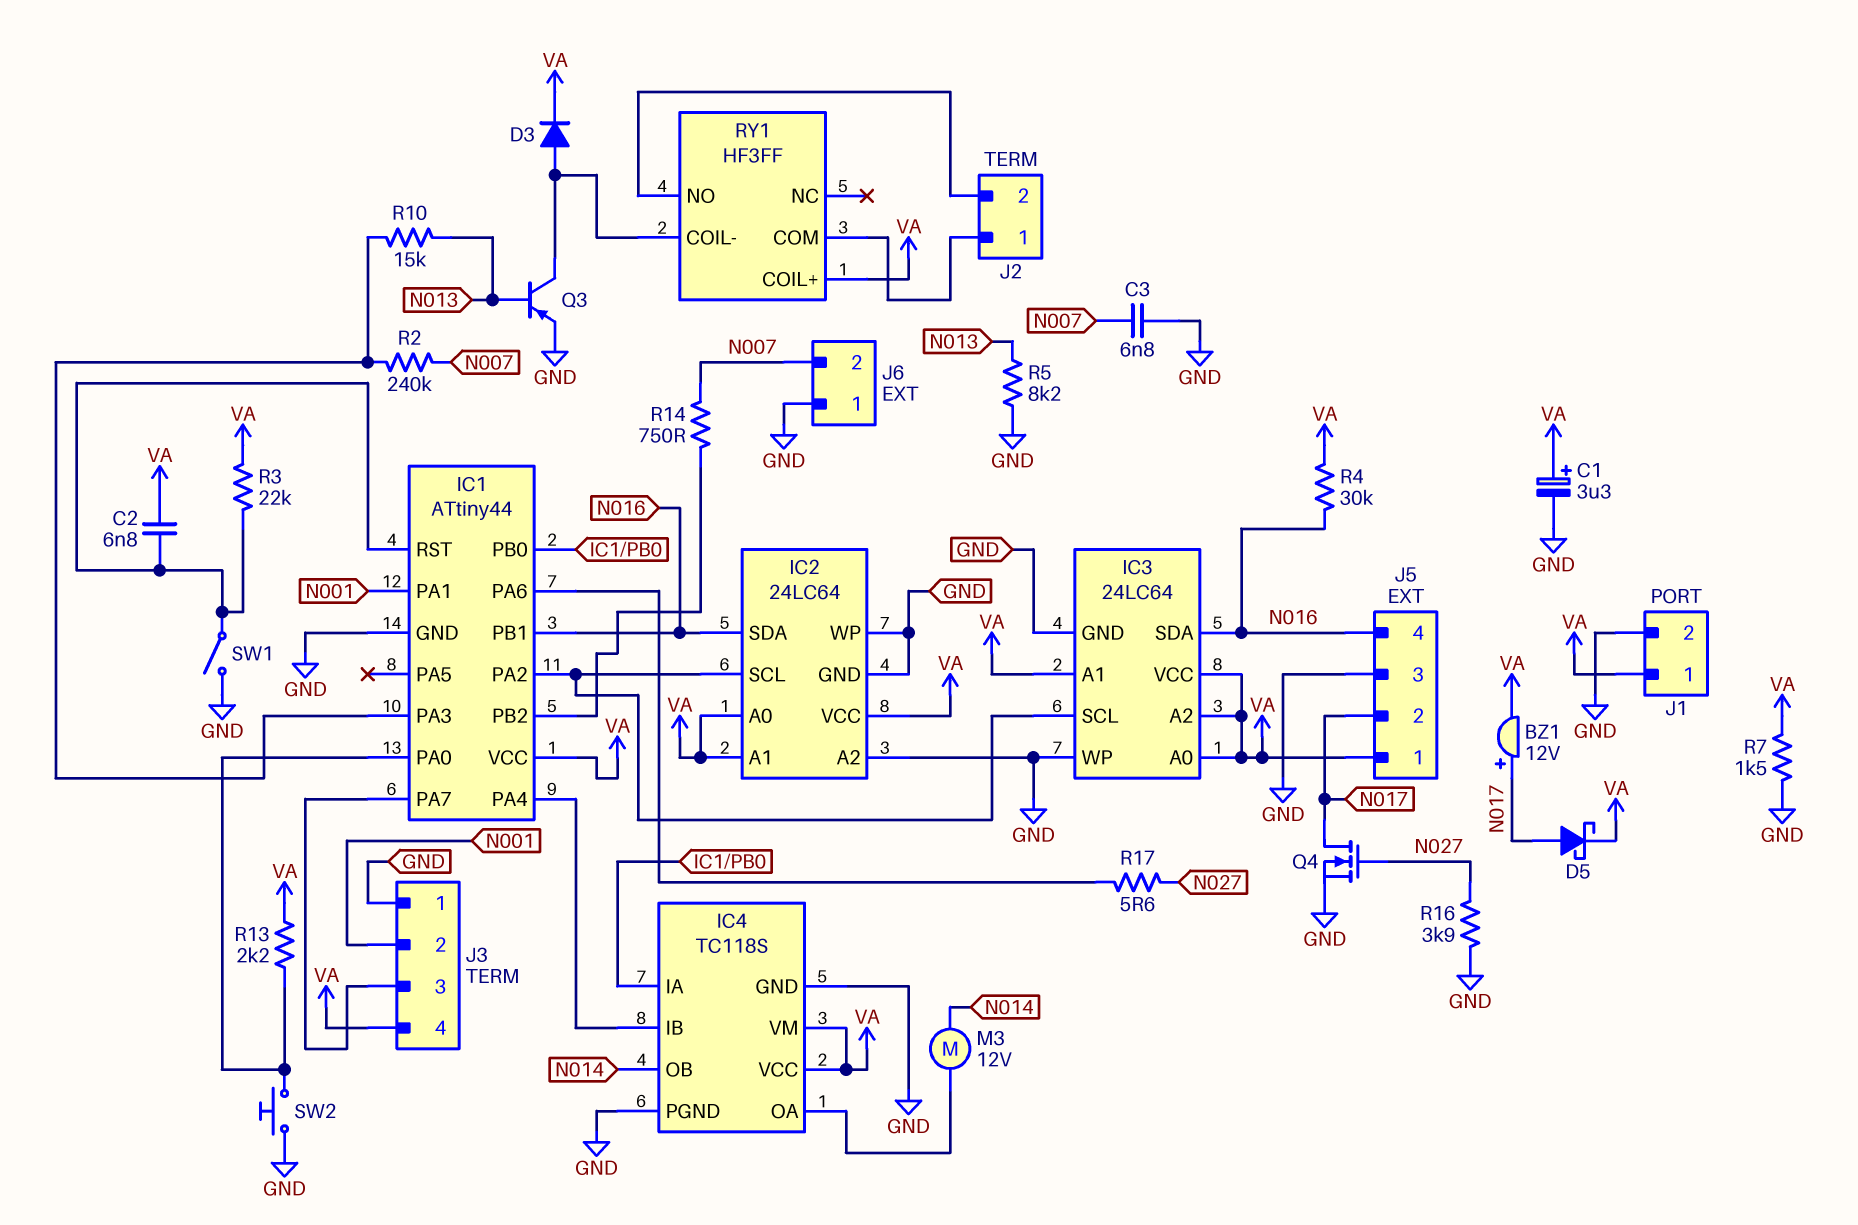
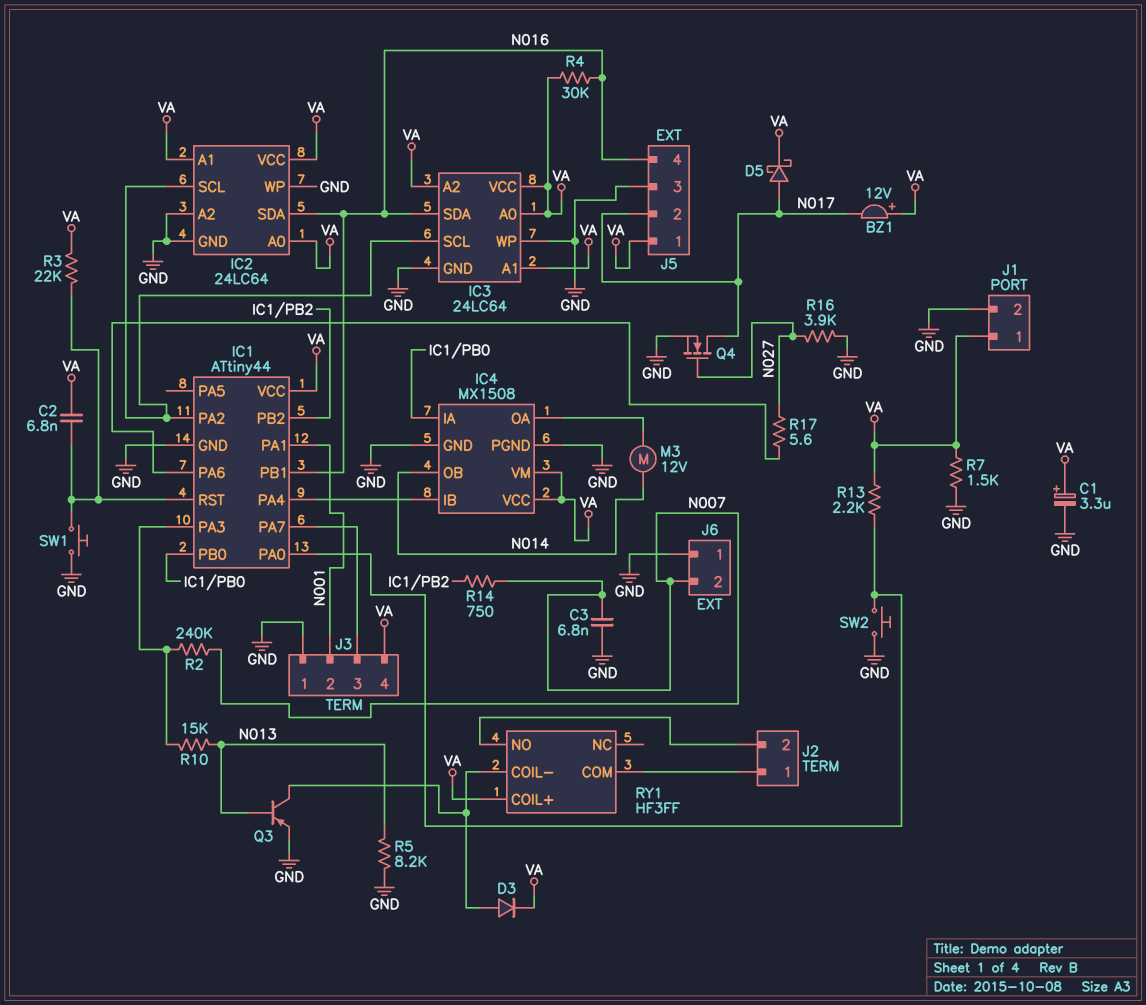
BZ1: buzzer 12V (plus N017, minus VA) -> buzzer 12V (plus VA, minus N017)
IC4: TC118S -> MX1508
SW1: switch (GND, IC1/RST) -> button (GND, IC1/RST)

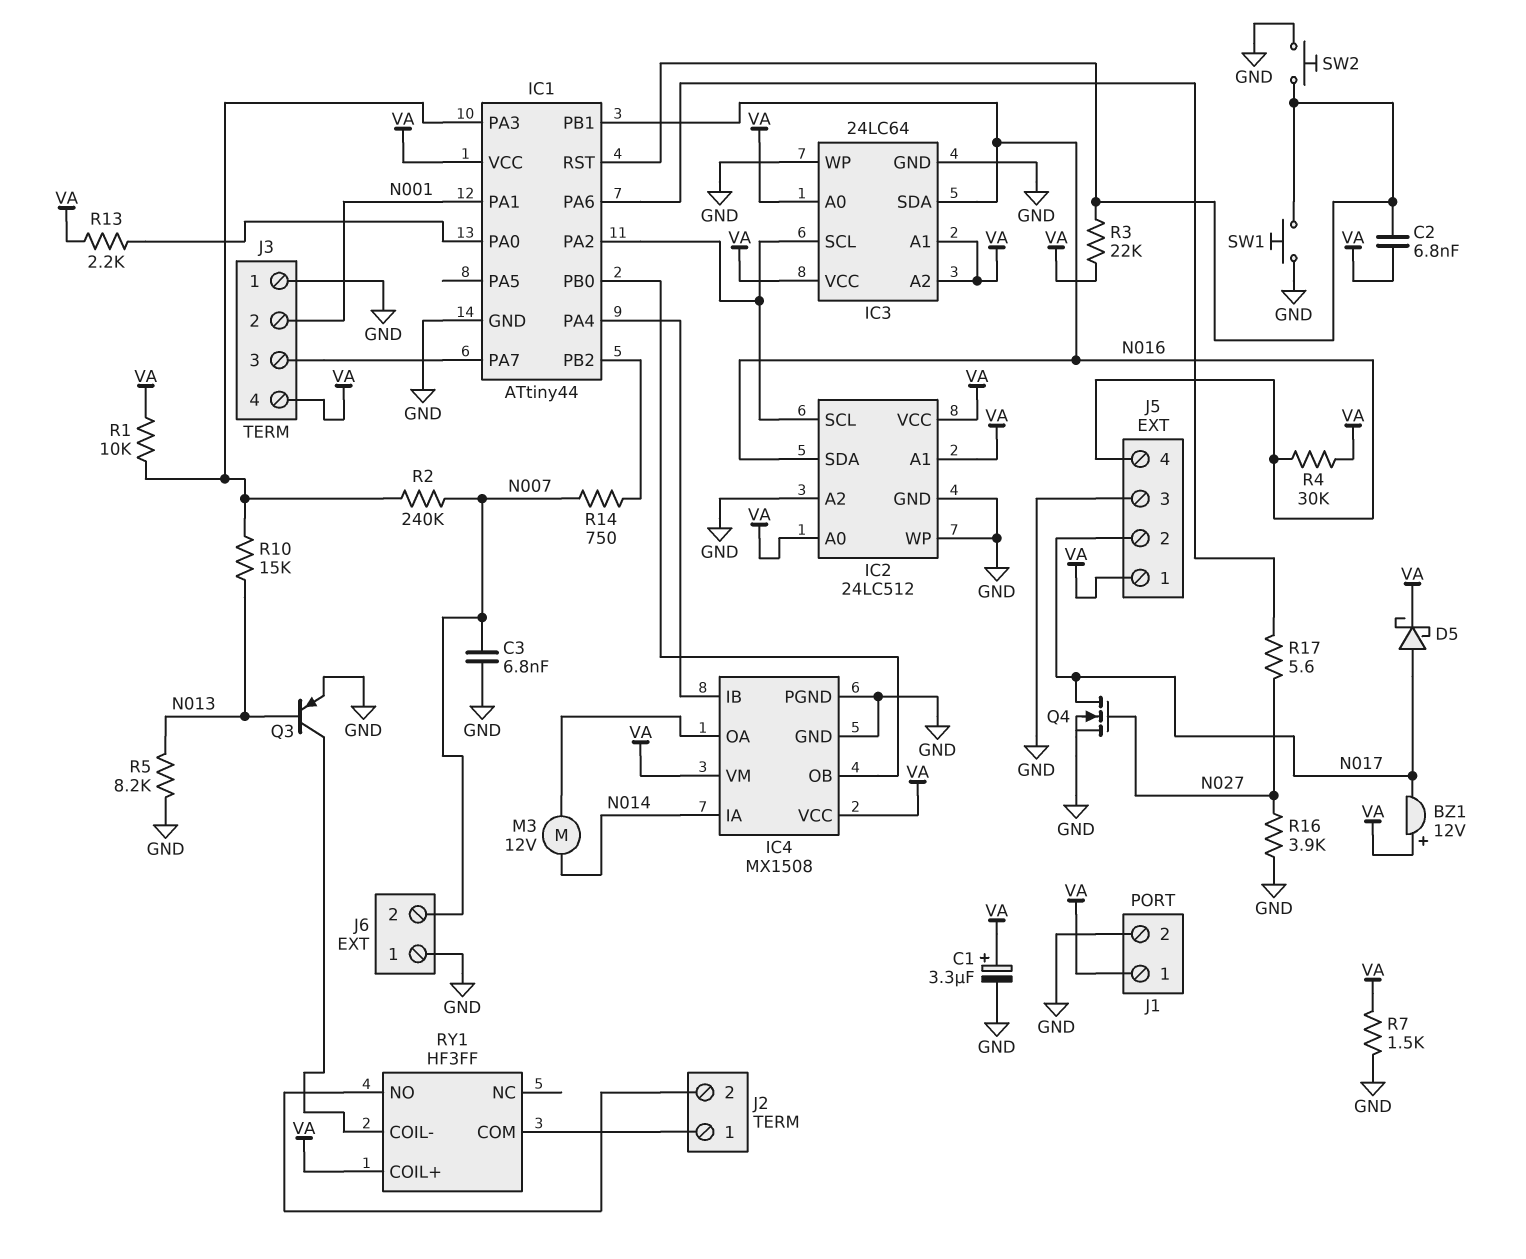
D3: diode (A RY1/COIL-, K VA) -> none
IC2: 24LC64 -> 24LC512
IC4 pin IA: IC1/PB0 -> N014
IC4 pin OB: N014 -> IC1/PB0
R1: none -> 10k (IC1/PA3, VA)
SW2: button (GND, IC1/PA0) -> button (GND, IC1/RST)

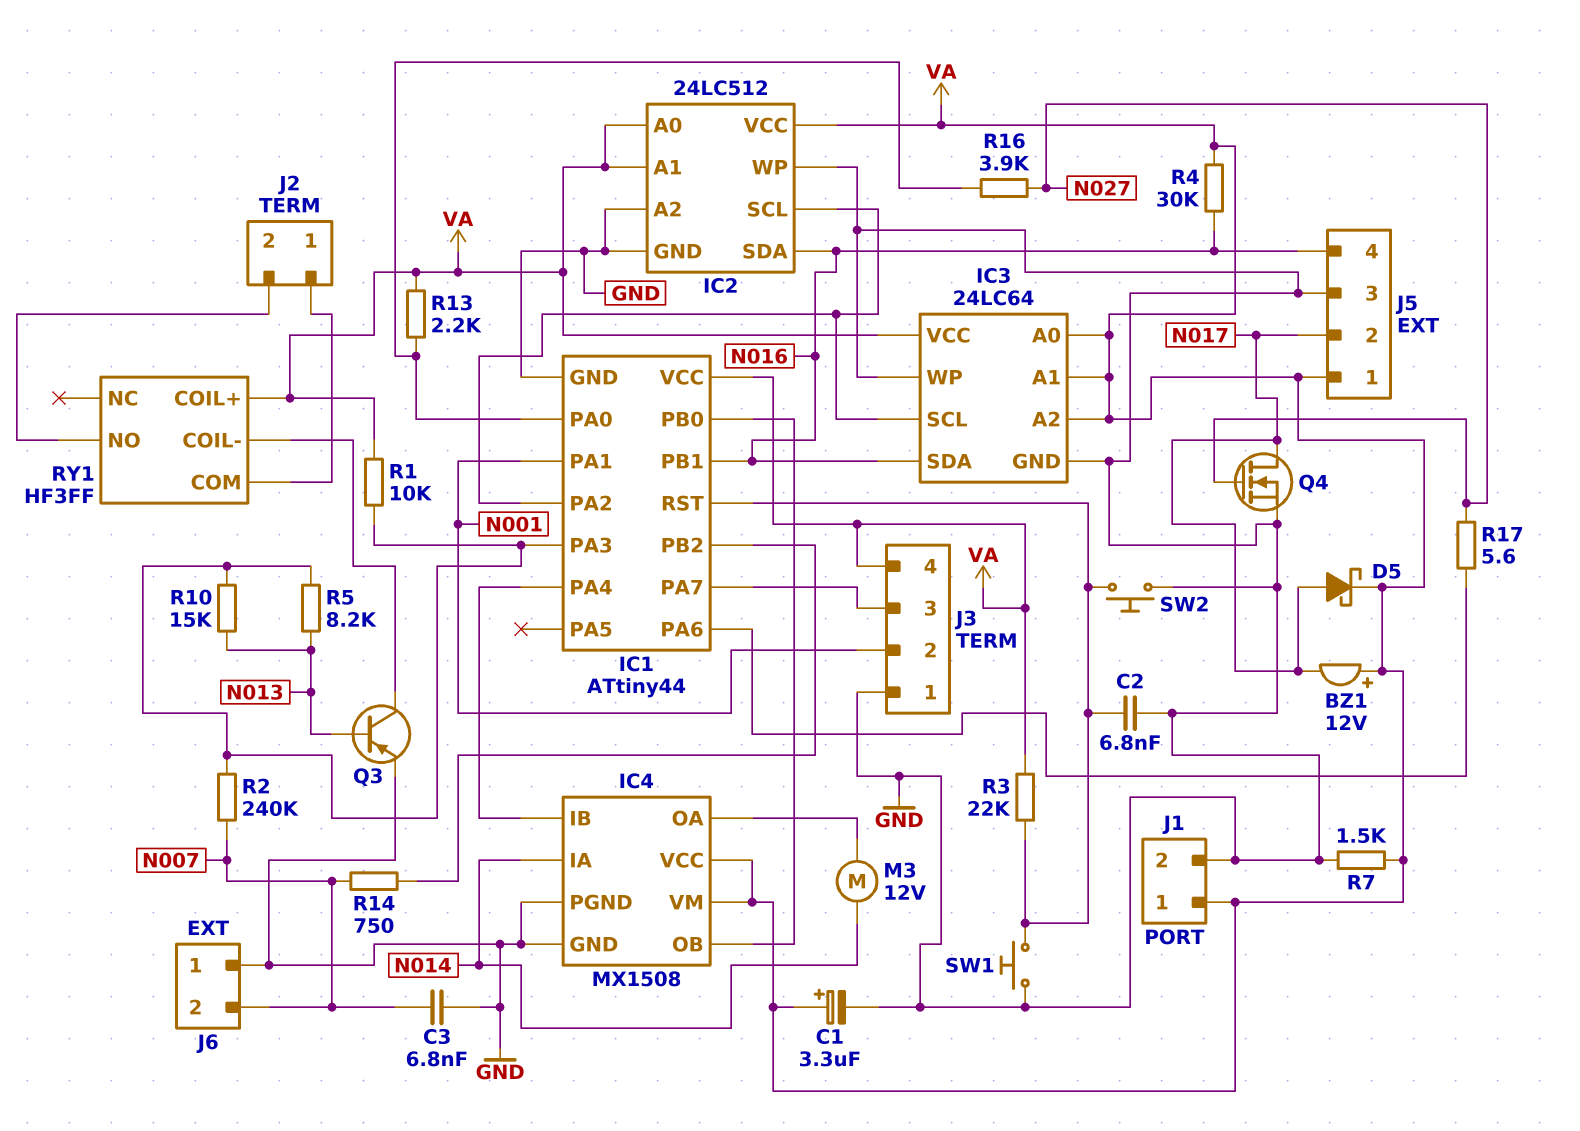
C2: 6.8nF (IC1/RST, VA) -> 6.8nF (GND, IC1/RST)
R5: 8.2k (GND, N013) -> 8.2k (IC1/PA3, N013)
R16: 3.9k (GND, N027) -> 3.9k (IC1/PA0, N027)

